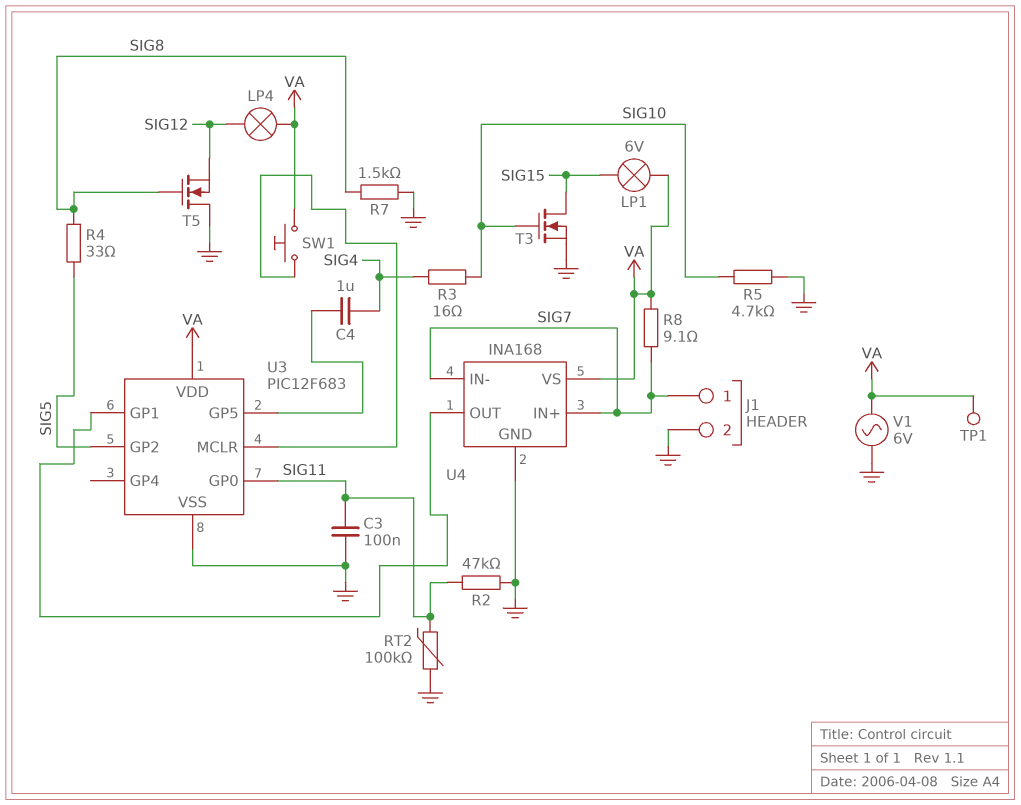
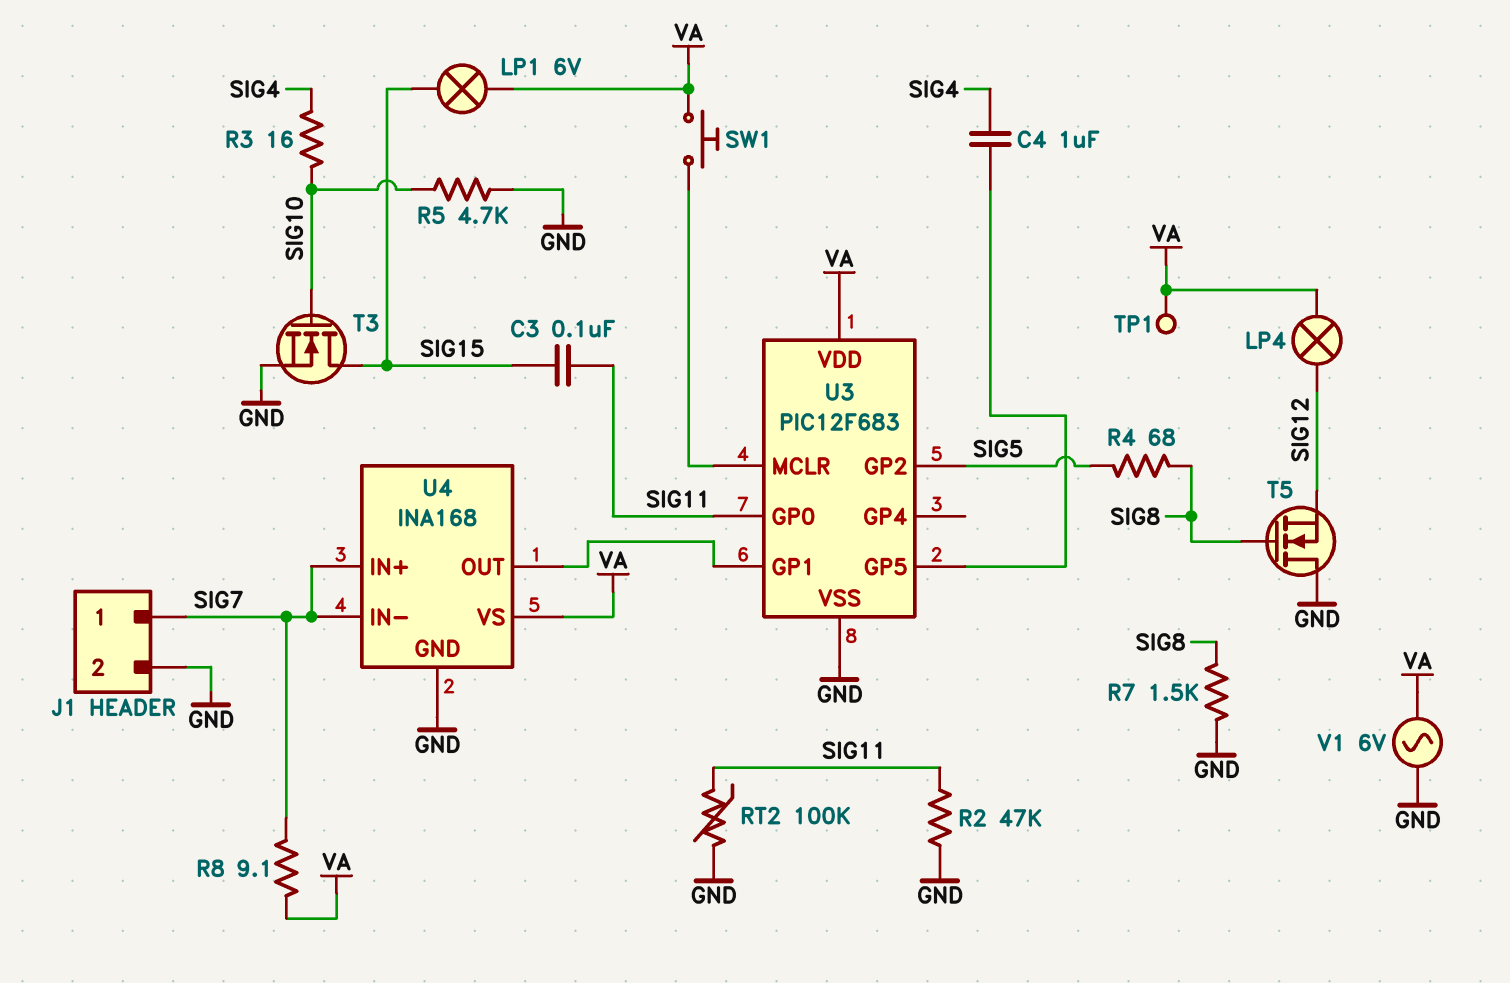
C3: 100nF (GND, SIG11) -> 100nF (SIG11, SIG15)
R4: 33 (SIG5, SIG8) -> 68 (SIG5, SIG8)

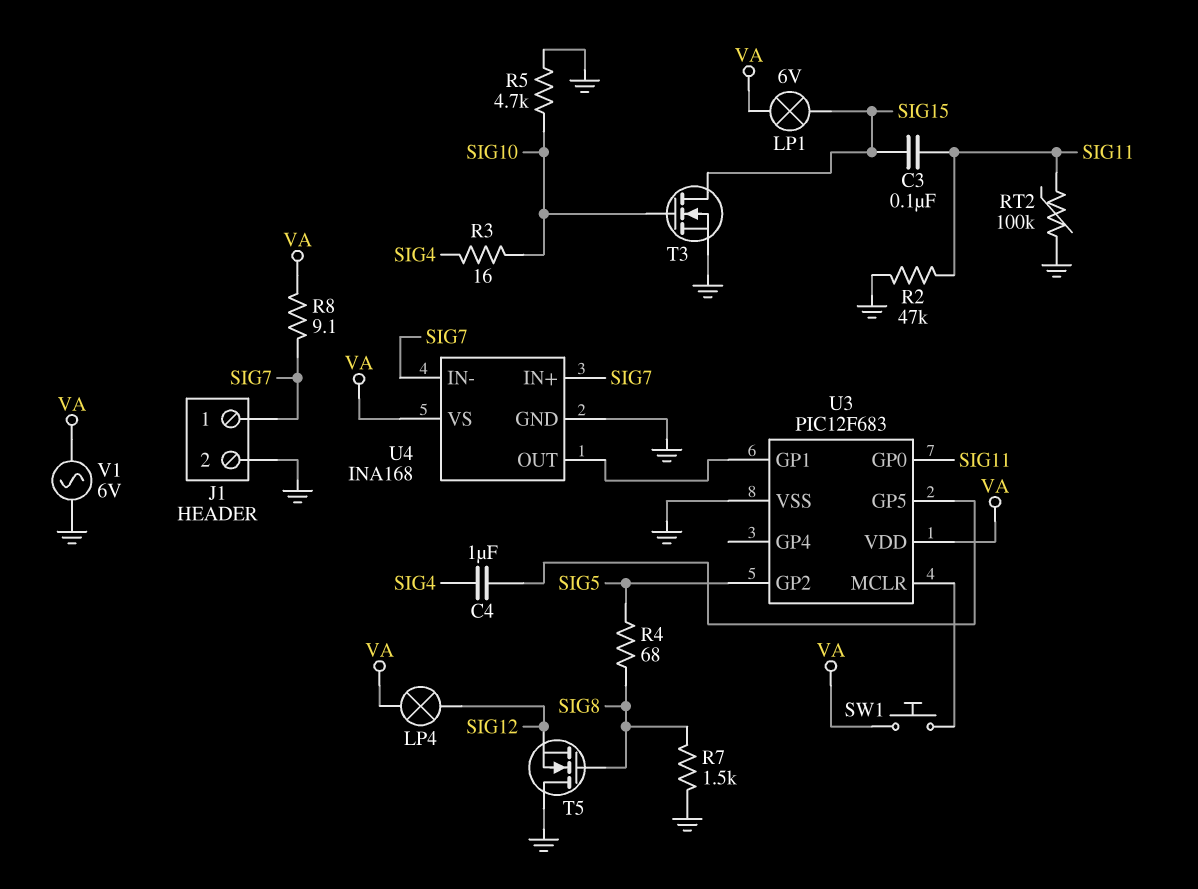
TP1: test point (VA) -> none

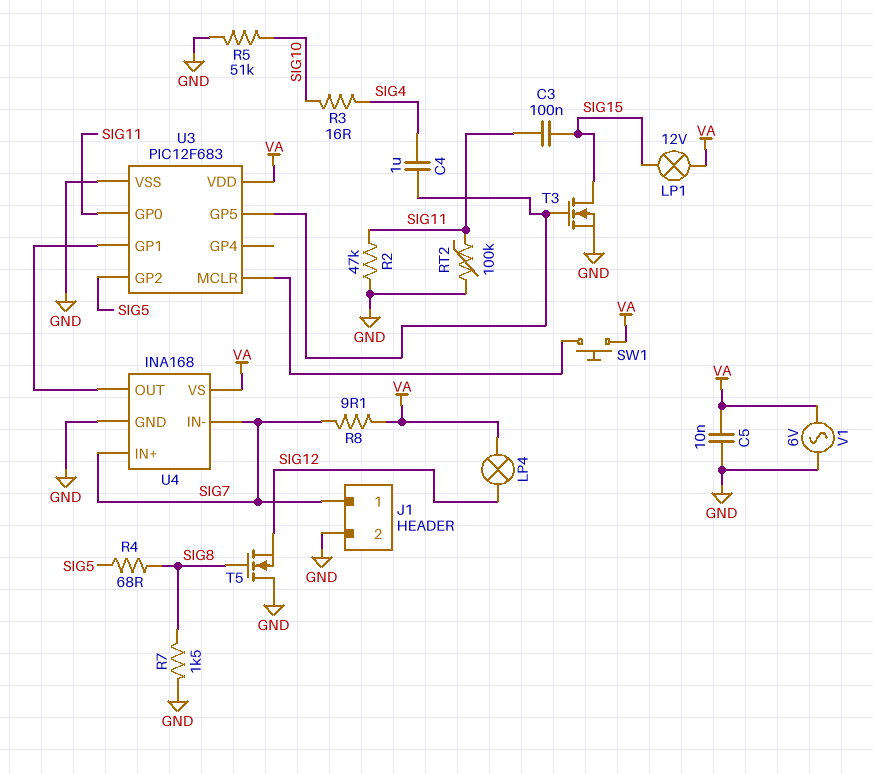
C5: none -> 10nF (GND, VA)
LP1: lamp 6V (SIG15, VA) -> lamp 12V (SIG15, VA)
R5: 4.7k (GND, SIG10) -> 51k (GND, SIG10)
T3: NMOS (G SIG10, D SIG15, S GND) -> NMOS (G U3/GP5, D SIG15, S GND)

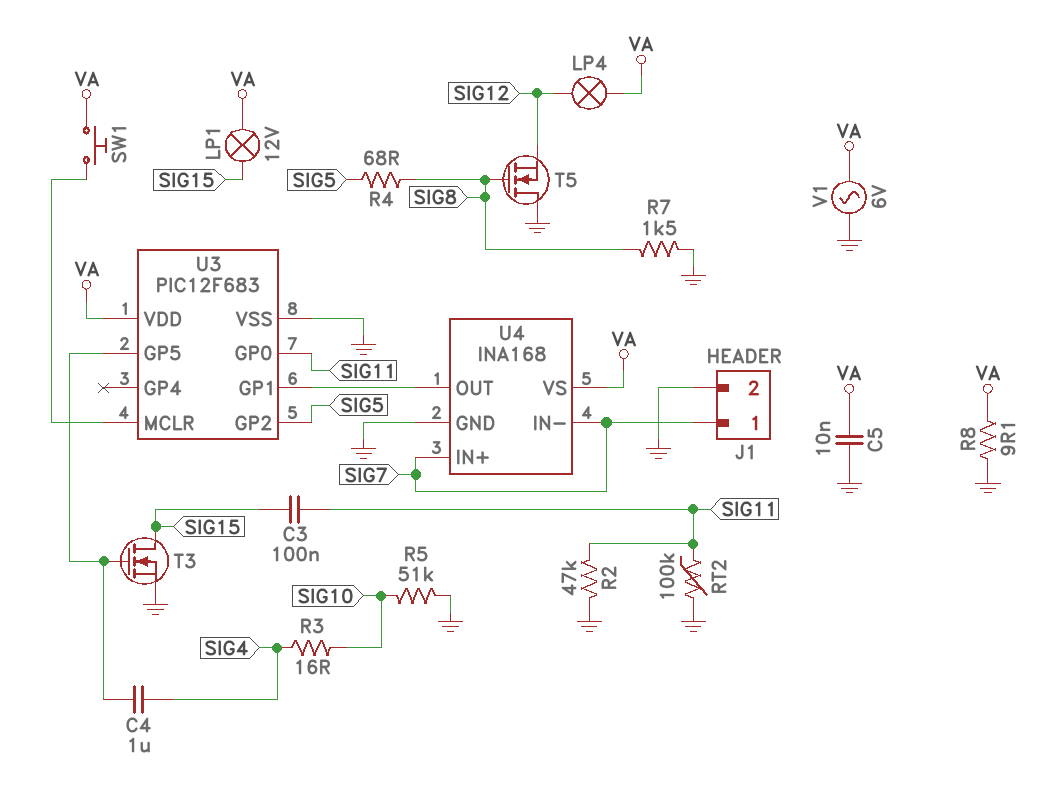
R8: 9.1 (SIG7, VA) -> 9.1 (GND, VA)

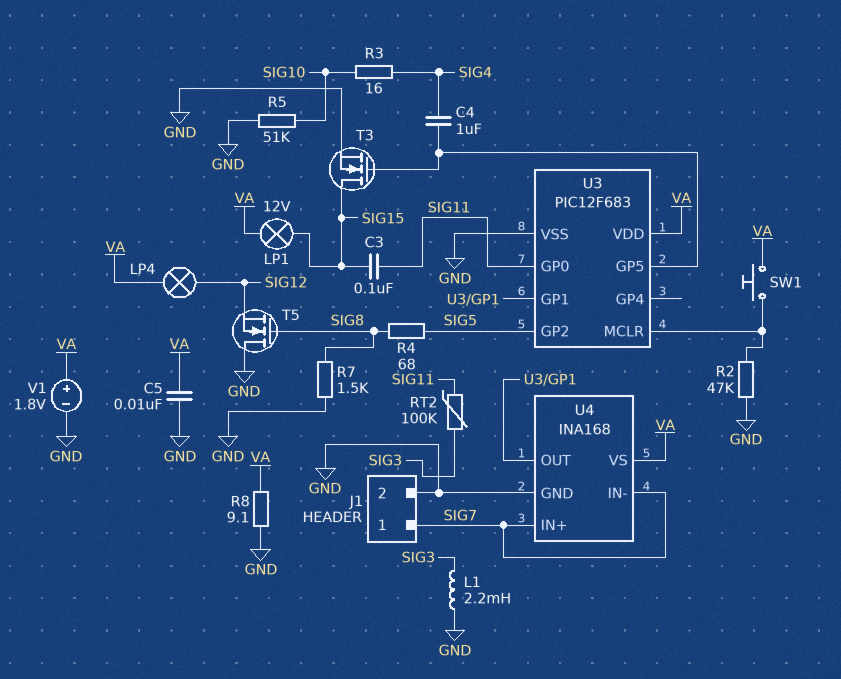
L1: none -> 2.2mH (GND, SIG3)
R2: 47k (GND, SIG11) -> 47k (GND, U3/MCLR)
RT2: 100k (GND, SIG11) -> 100k (SIG3, SIG11)
V1: AC 6V (GND, VA) -> 1.8V (plus VA, minus GND)

